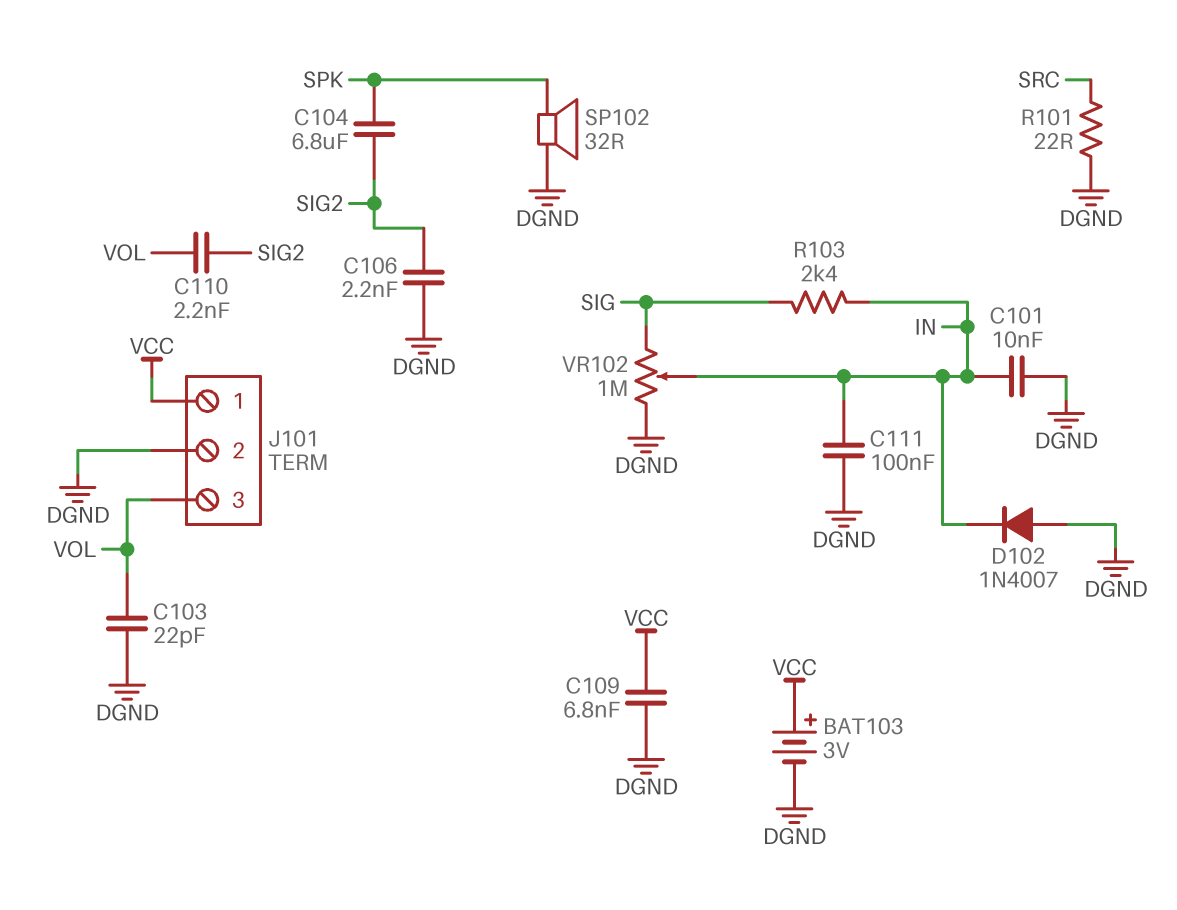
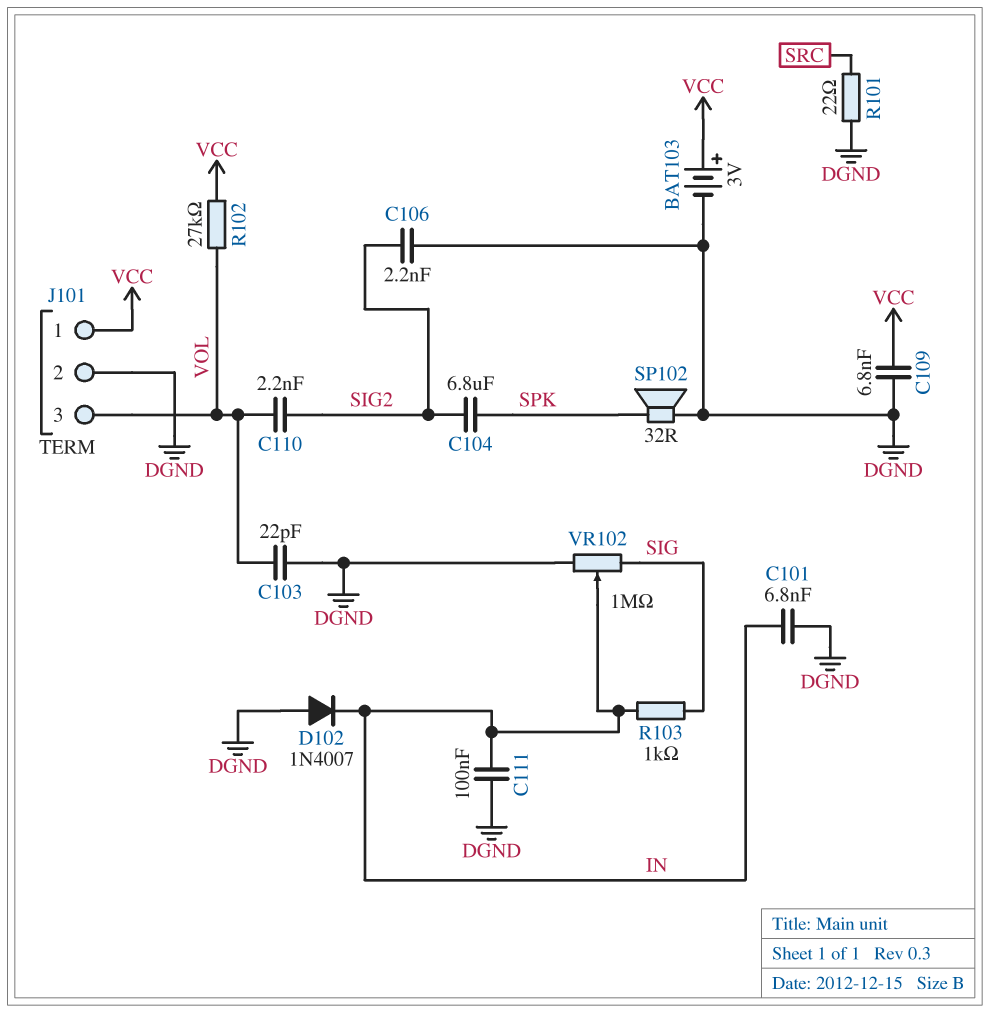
C101: 10nF (DGND, IN) -> 6.8nF (DGND, IN)
R102: none -> 27k (VCC, VOL)
R103: 2.4k (IN, SIG) -> 1k (IN, SIG)

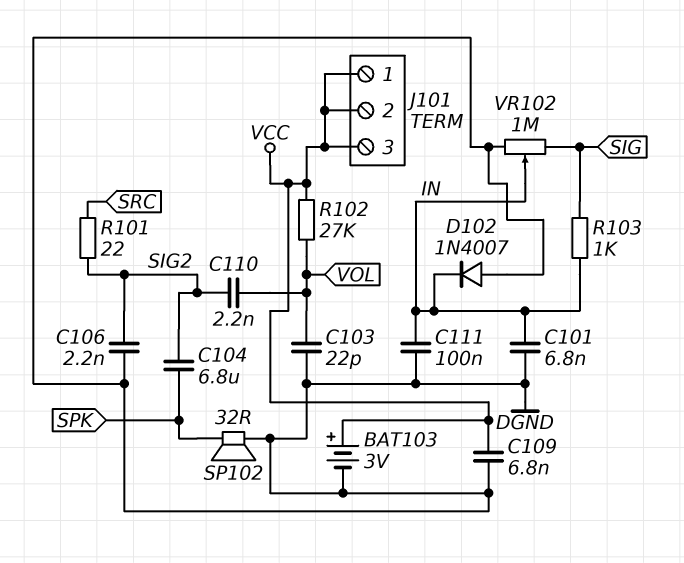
J101 pin 2: DGND -> VCC
J101 pin 3: VOL -> VCC
R101: 22 (DGND, SRC) -> 22 (SIG2, SRC)

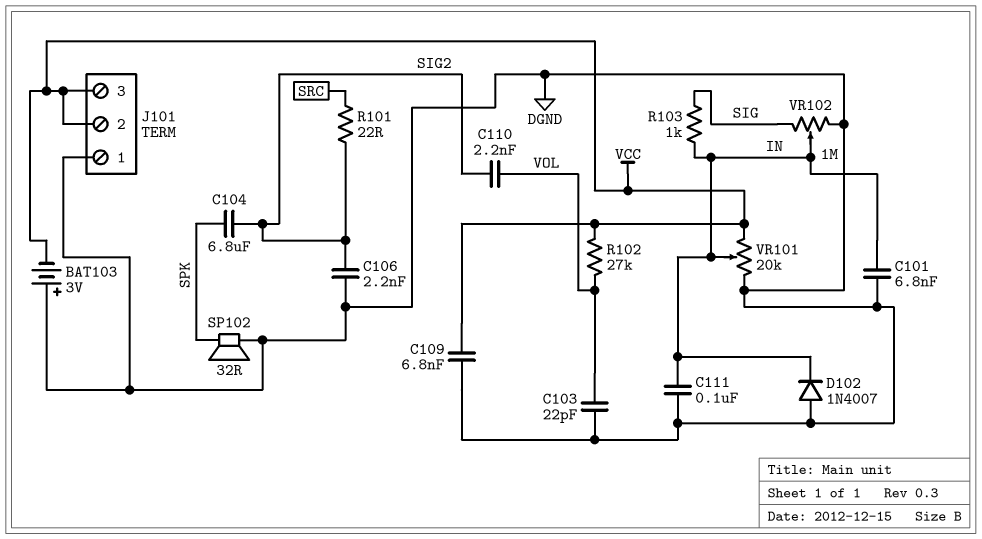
BAT103: 3V (plus VCC, minus DGND) -> 3V (plus DGND, minus VCC)
J101 pin 1: VCC -> DGND
VR101: none -> 20k (DGND, VCC, wiper IN)

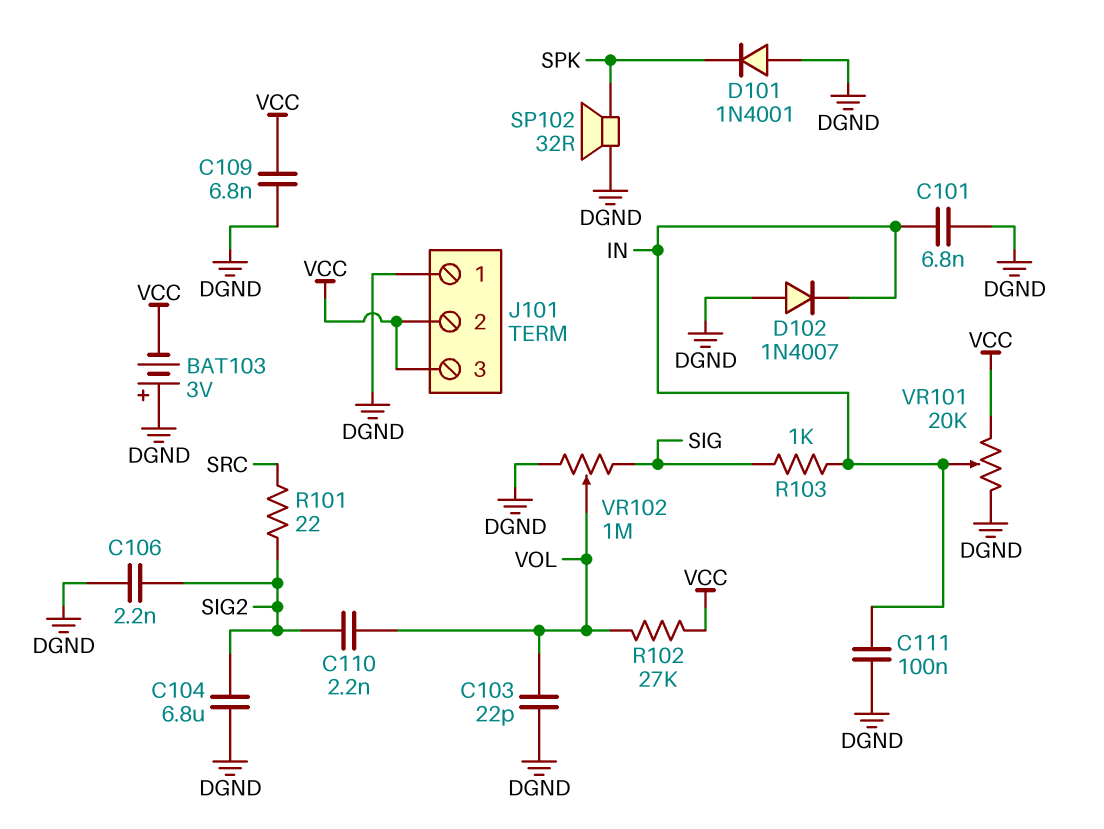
C104: 6.8uF (SIG2, SPK) -> 6.8uF (DGND, SIG2)
D101: none -> diode 1N4001 (A DGND, K SPK)
VR102: 1M (DGND, SIG, wiper IN) -> 1M (DGND, SIG, wiper VOL)

